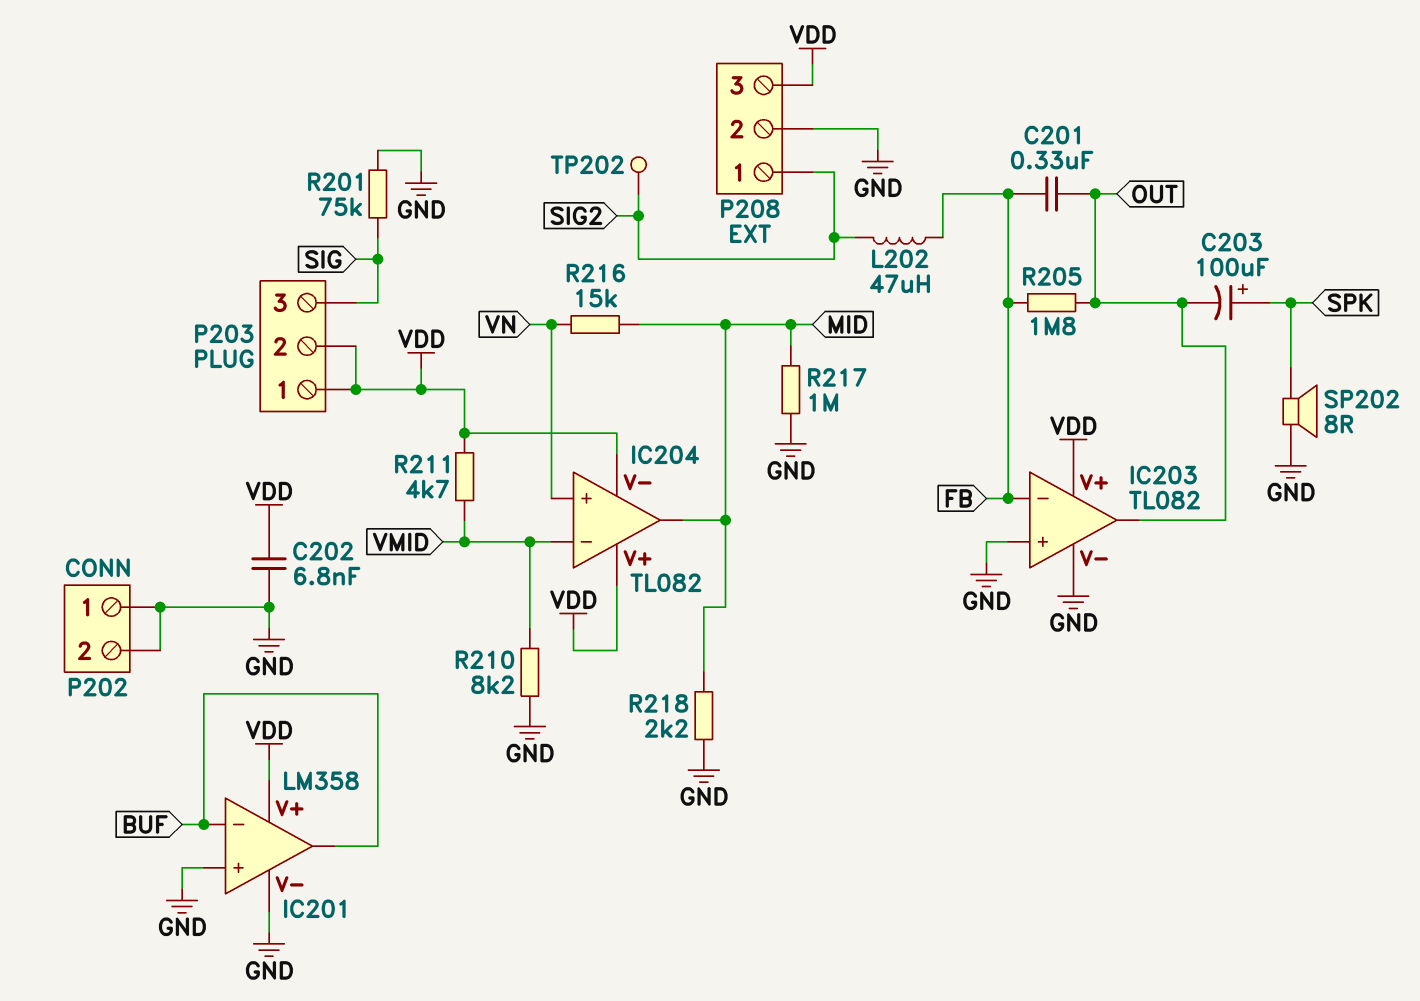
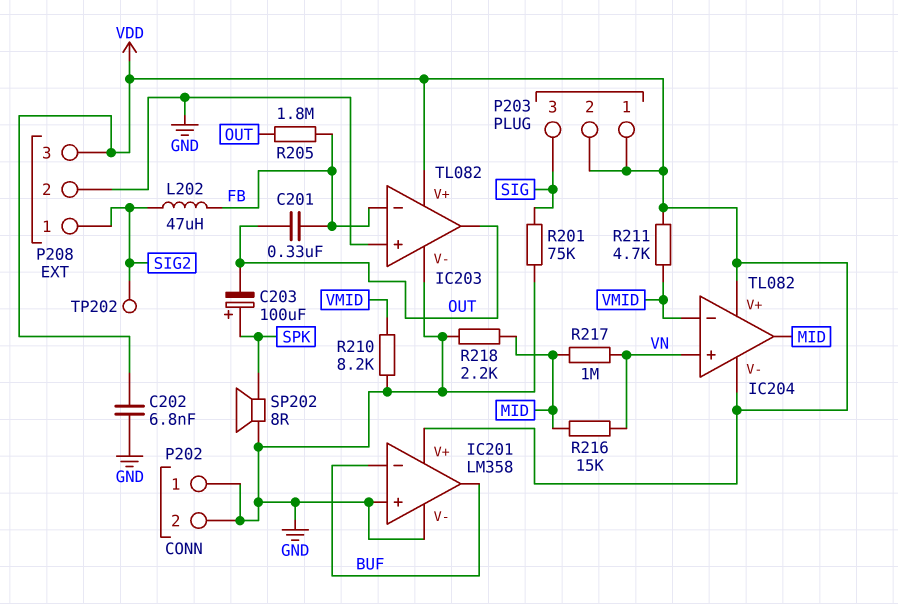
R217: 1M (GND, MID) -> 1M (MID, VN)

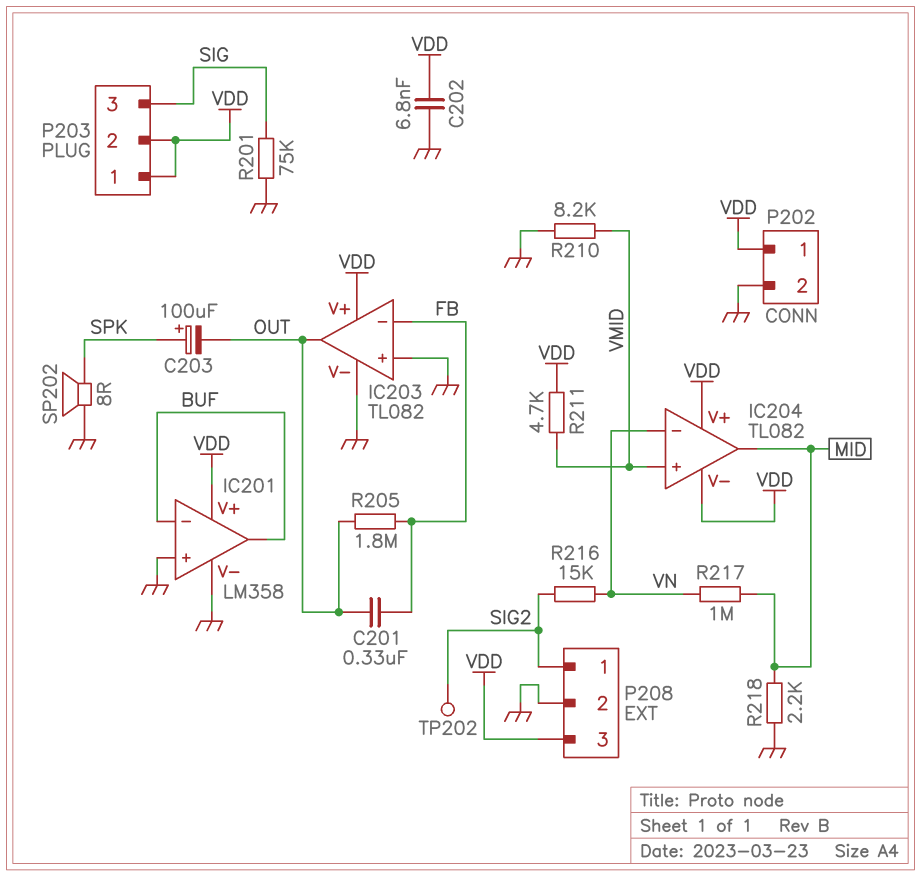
IC204 pin in+: VN -> VMID
IC204 pin in-: VMID -> VN
L202: 47uH (FB, SIG2) -> none
P202 pin 1: GND -> VDD
R216: 15k (MID, VN) -> 15k (SIG2, VN)

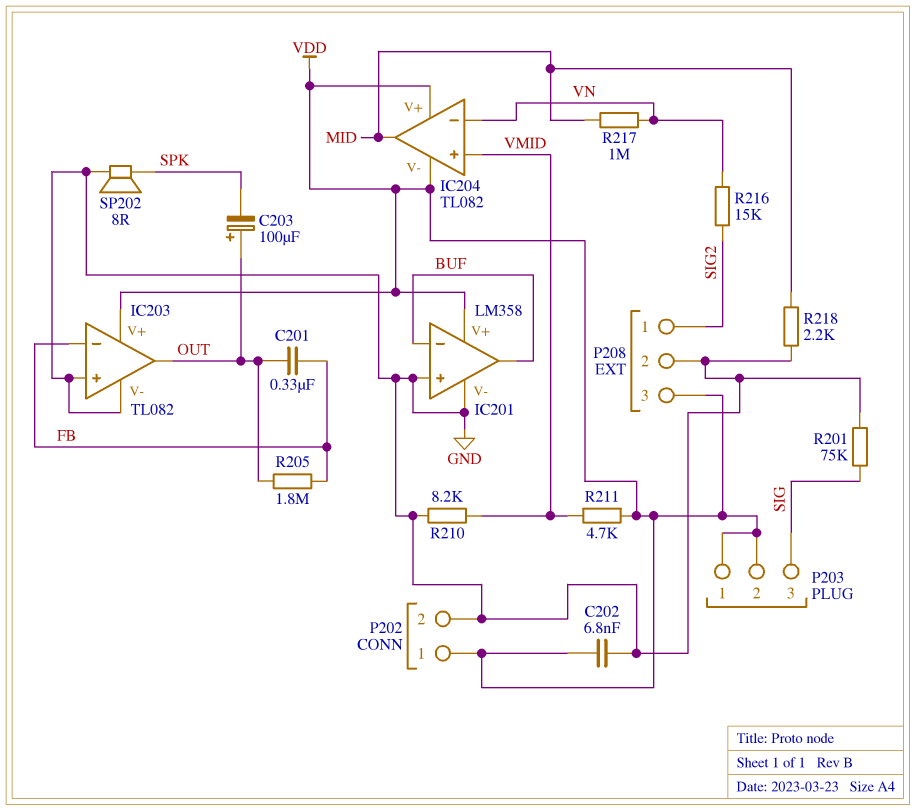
C203: 100uF (plus SPK, minus OUT) -> 100uF (plus OUT, minus SPK)
TP202: test point (SIG2) -> none

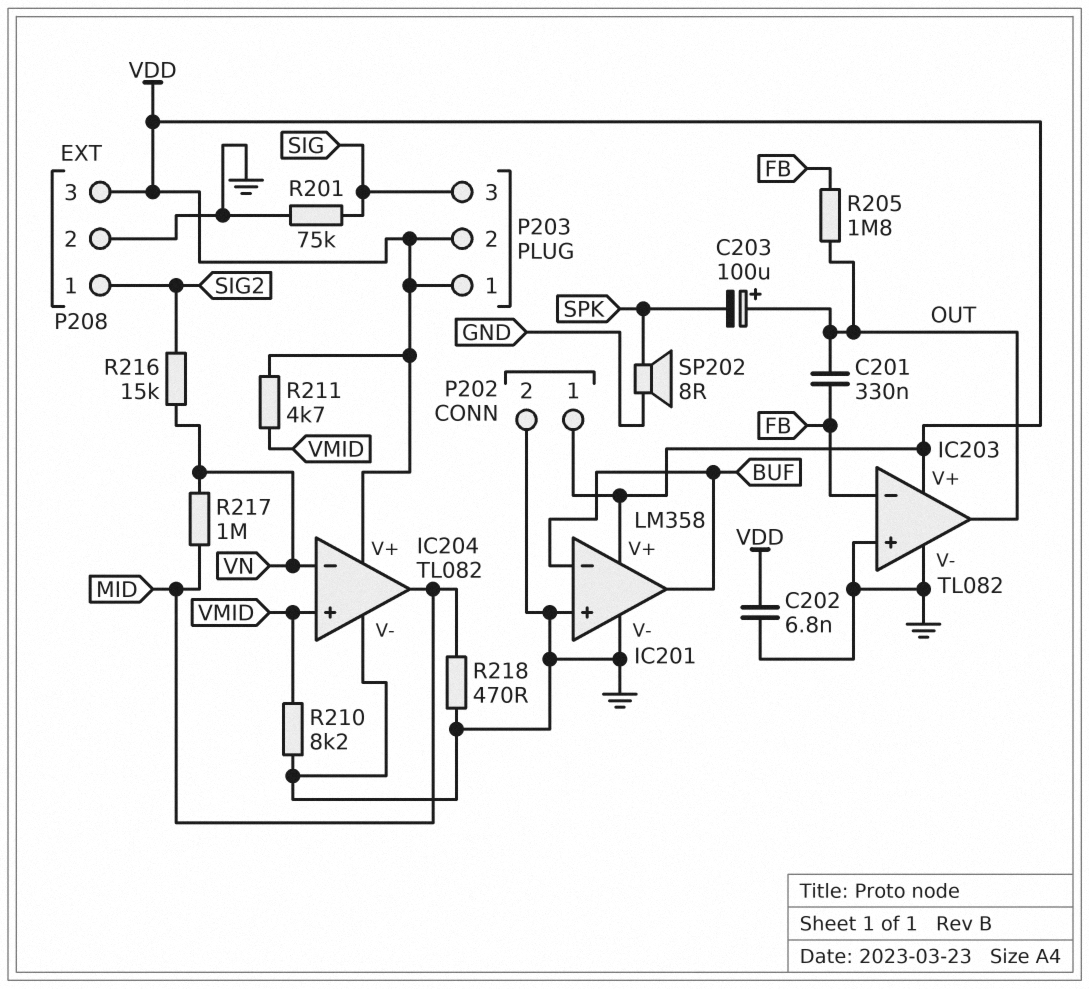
IC204 pin V-: VDD -> GND
R218: 2.2k (GND, MID) -> 470 (GND, MID)

